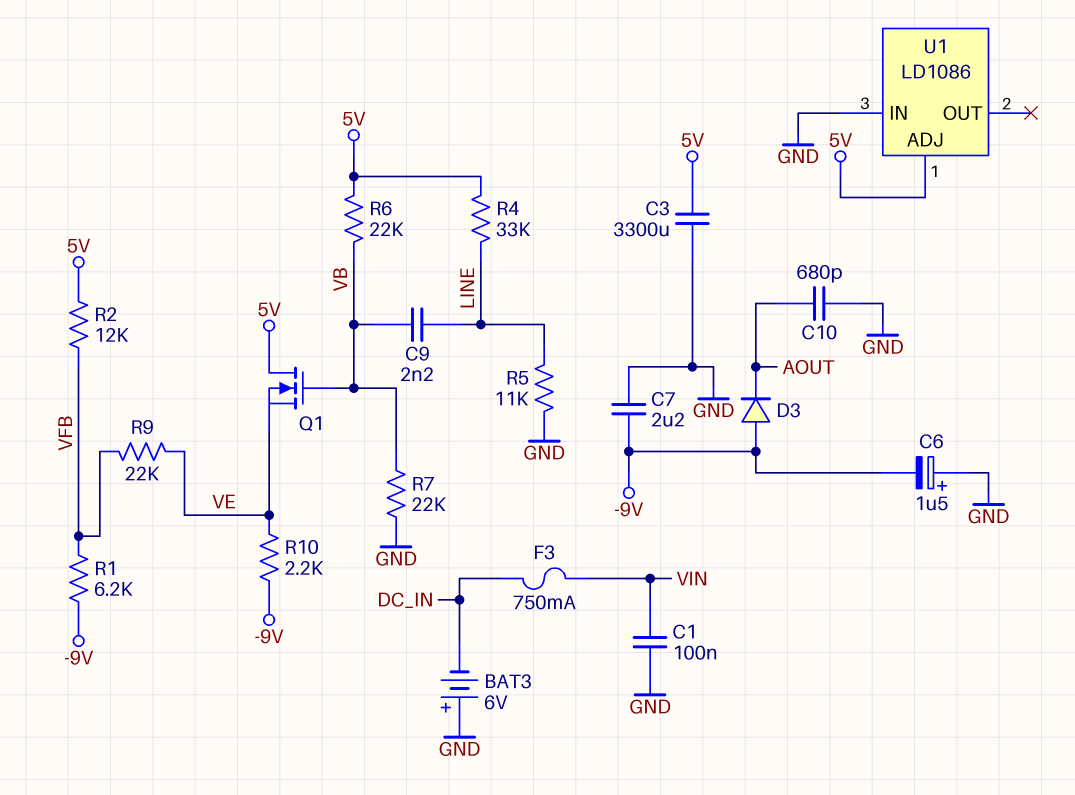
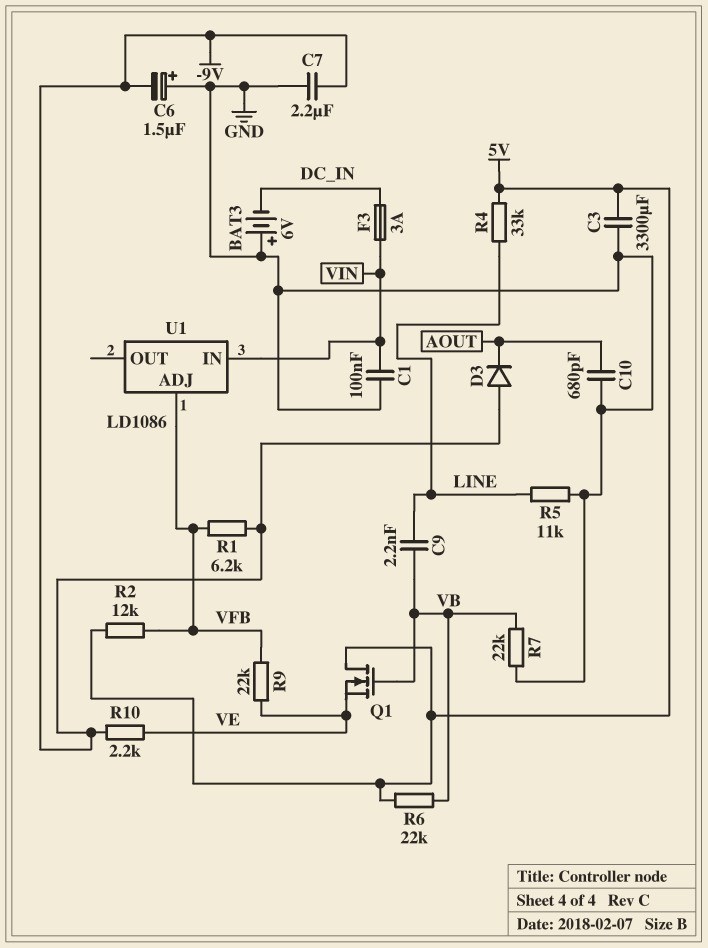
F3: 750mA (DC_IN, VIN) -> 3A (DC_IN, VIN)
U1 pin ADJ: 5V -> VFB
U1 pin IN: GND -> VIN

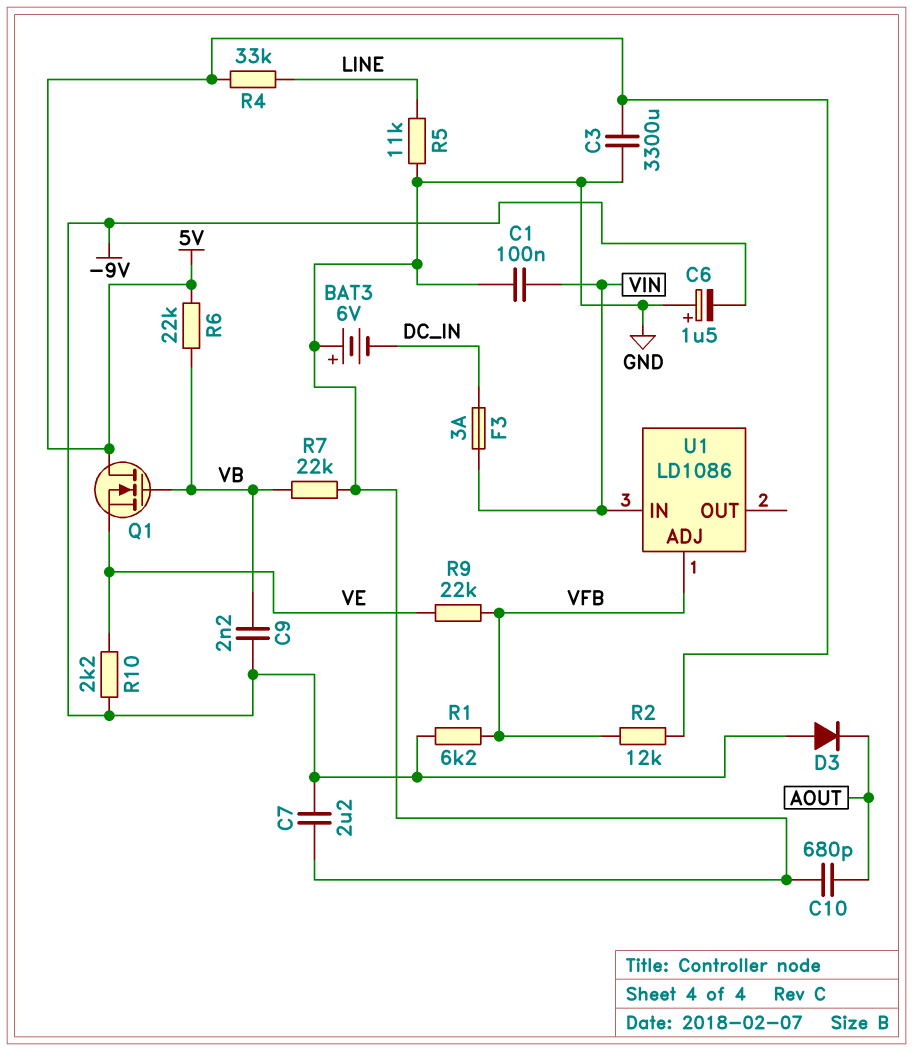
C9: 2.2nF (LINE, VB) -> 2.2nF (-9V, VB)

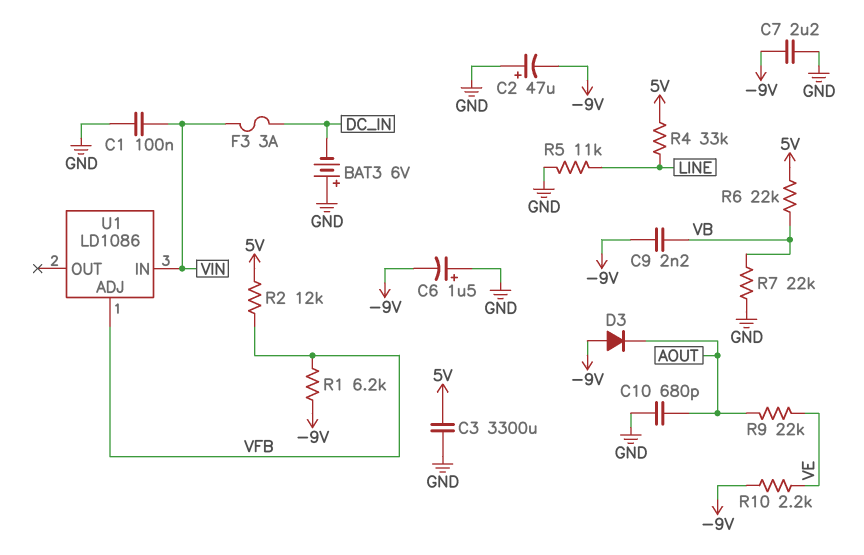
C2: none -> 47uF (plus GND, minus -9V)
Q1: NMOS (G VB, D 5V, S VE) -> none
R9: 22k (VE, VFB) -> 22k (AOUT, VE)

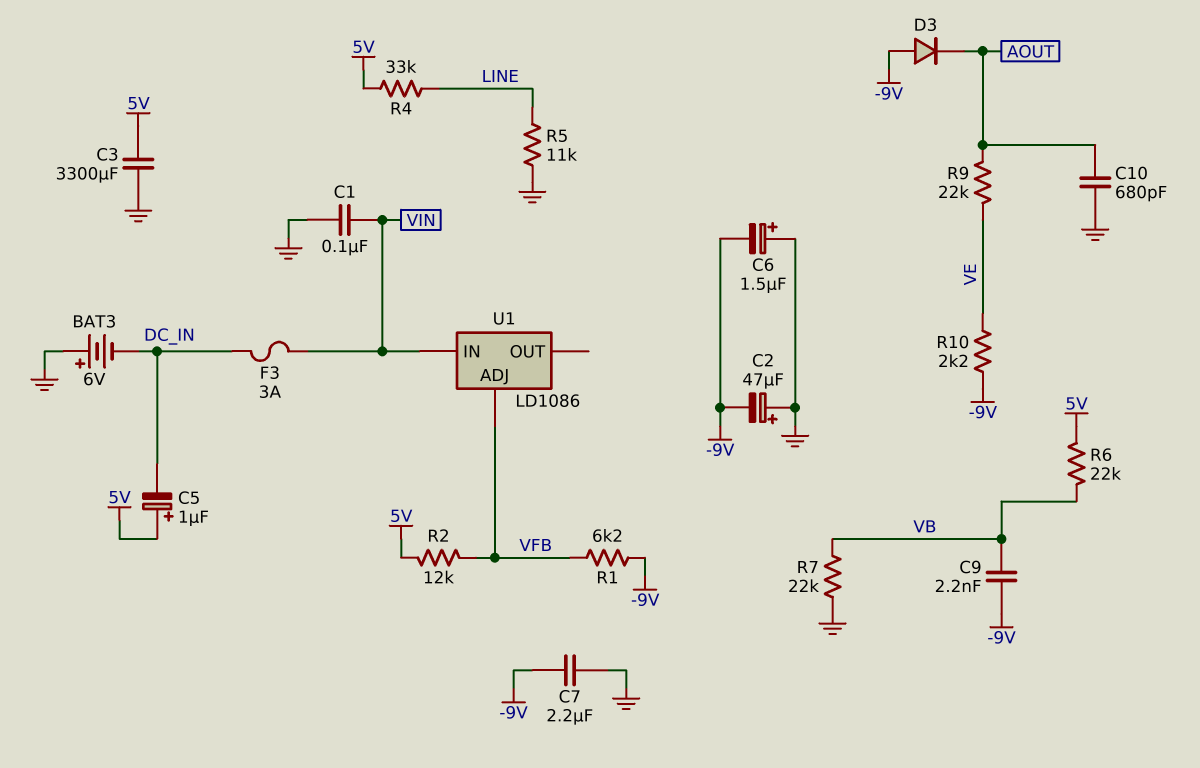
C5: none -> 1uF (plus 5V, minus DC_IN)

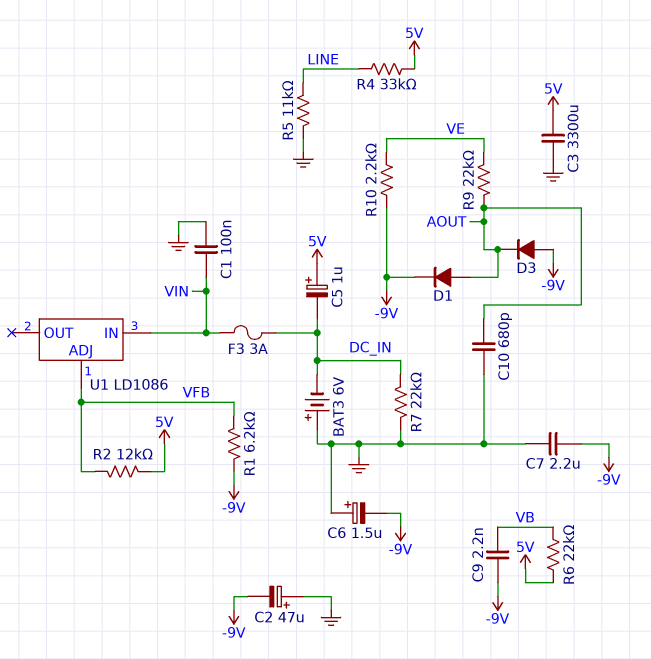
D1: none -> diode (A AOUT, K -9V)
R7: 22k (GND, VB) -> 22k (DC_IN, GND)

